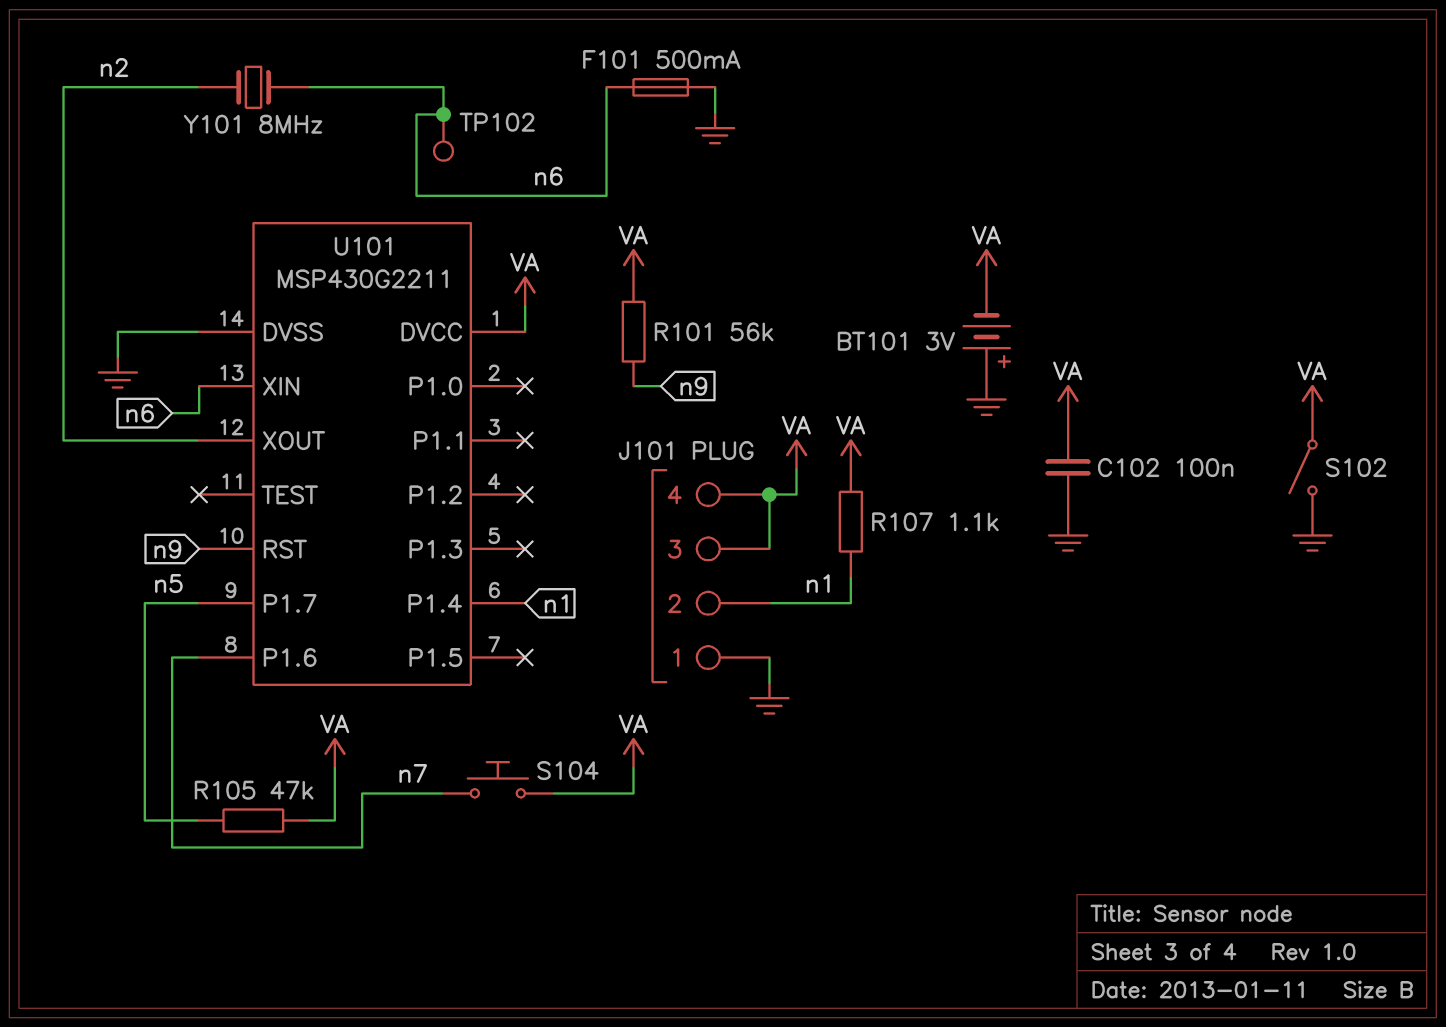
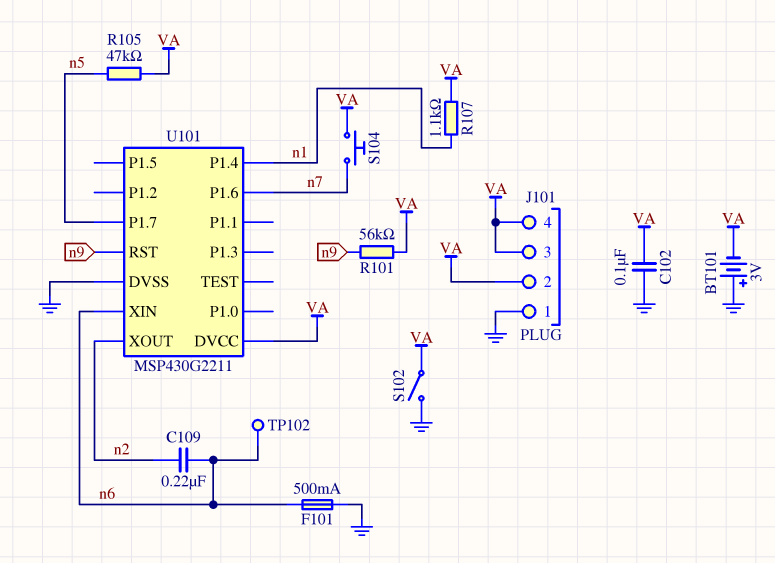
C109: none -> 220nF (n2, n6)
J101 pin 2: n1 -> VA
Y101: 8MHz (n2, n6) -> none

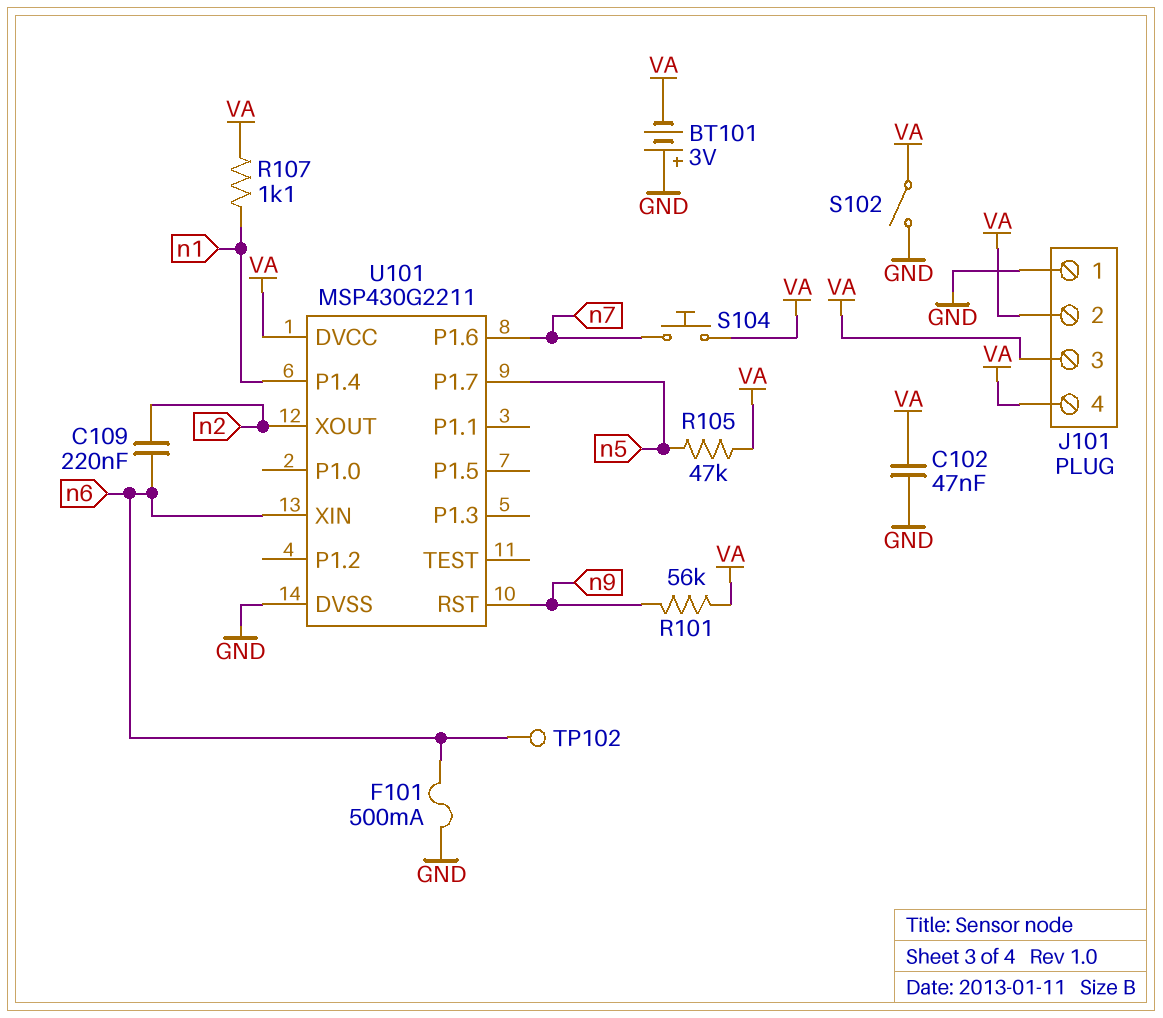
C102: 100nF (GND, VA) -> 47nF (GND, VA)

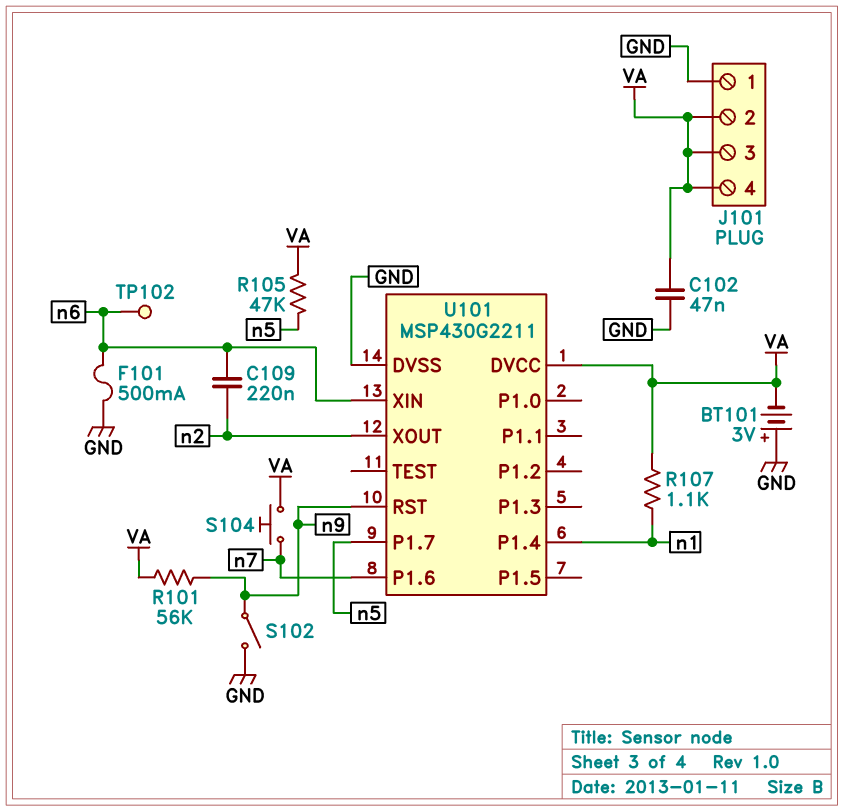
S102: switch (GND, VA) -> switch (GND, n9)

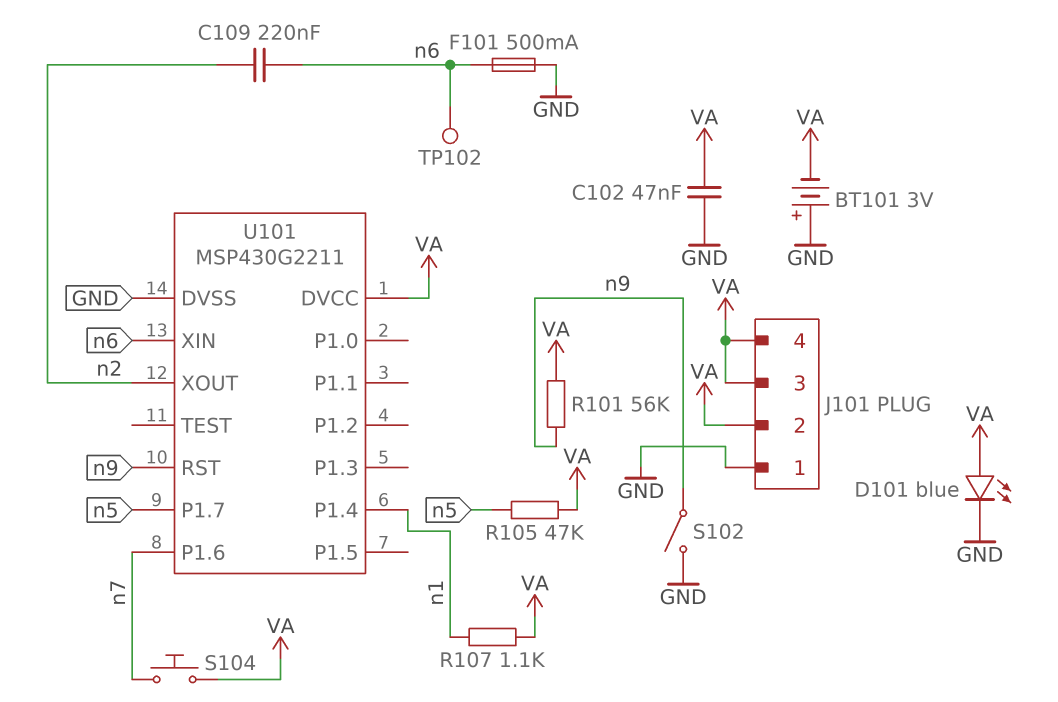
D101: none -> LED blue (A VA, K GND)

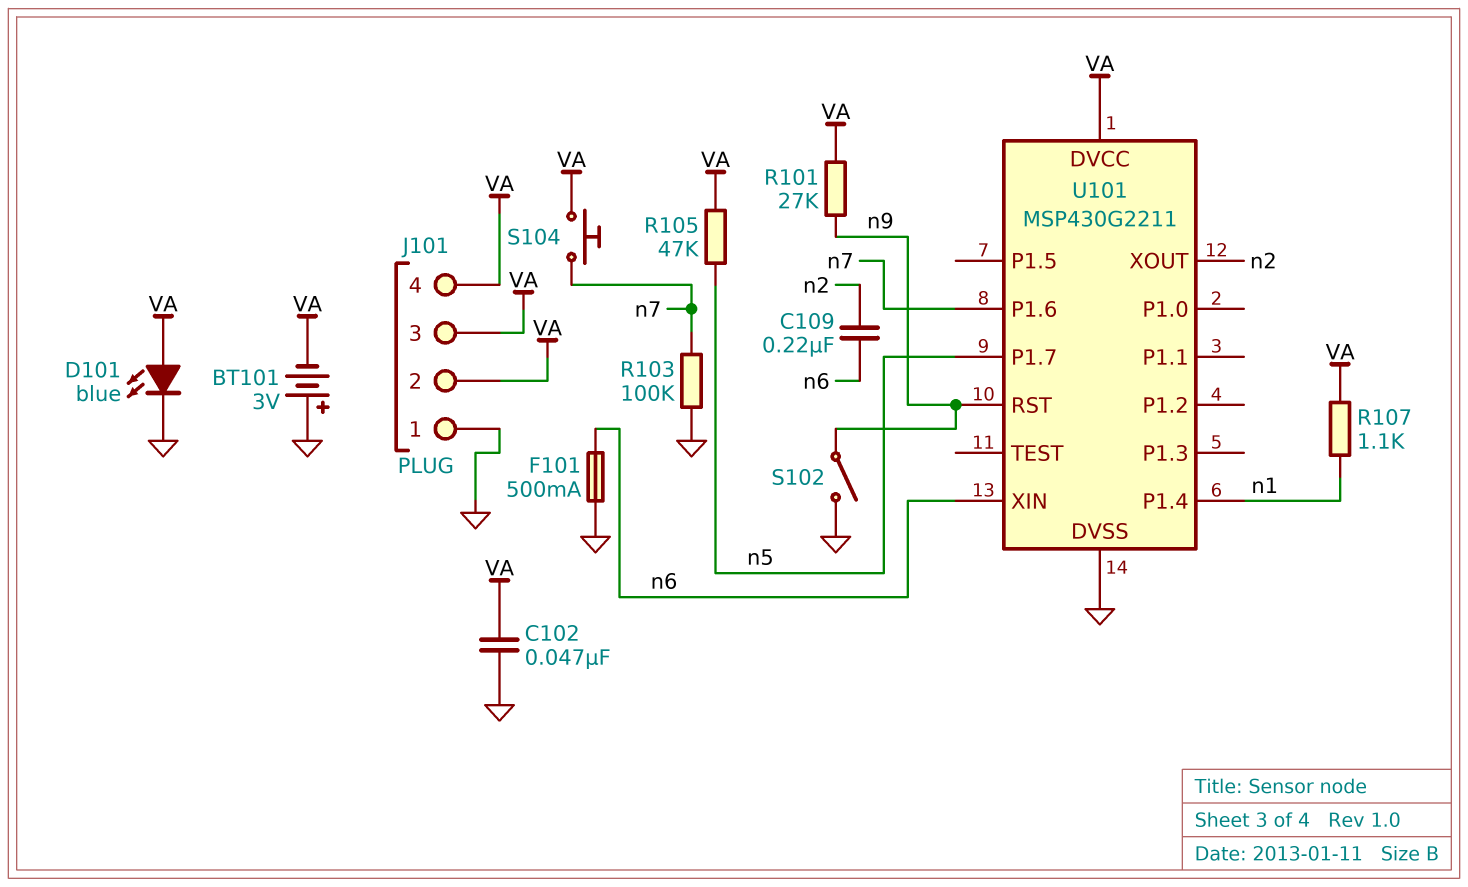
R101: 56k (VA, n9) -> 27k (VA, n9)
R103: none -> 100k (GND, n7)
TP102: test point (n6) -> none

